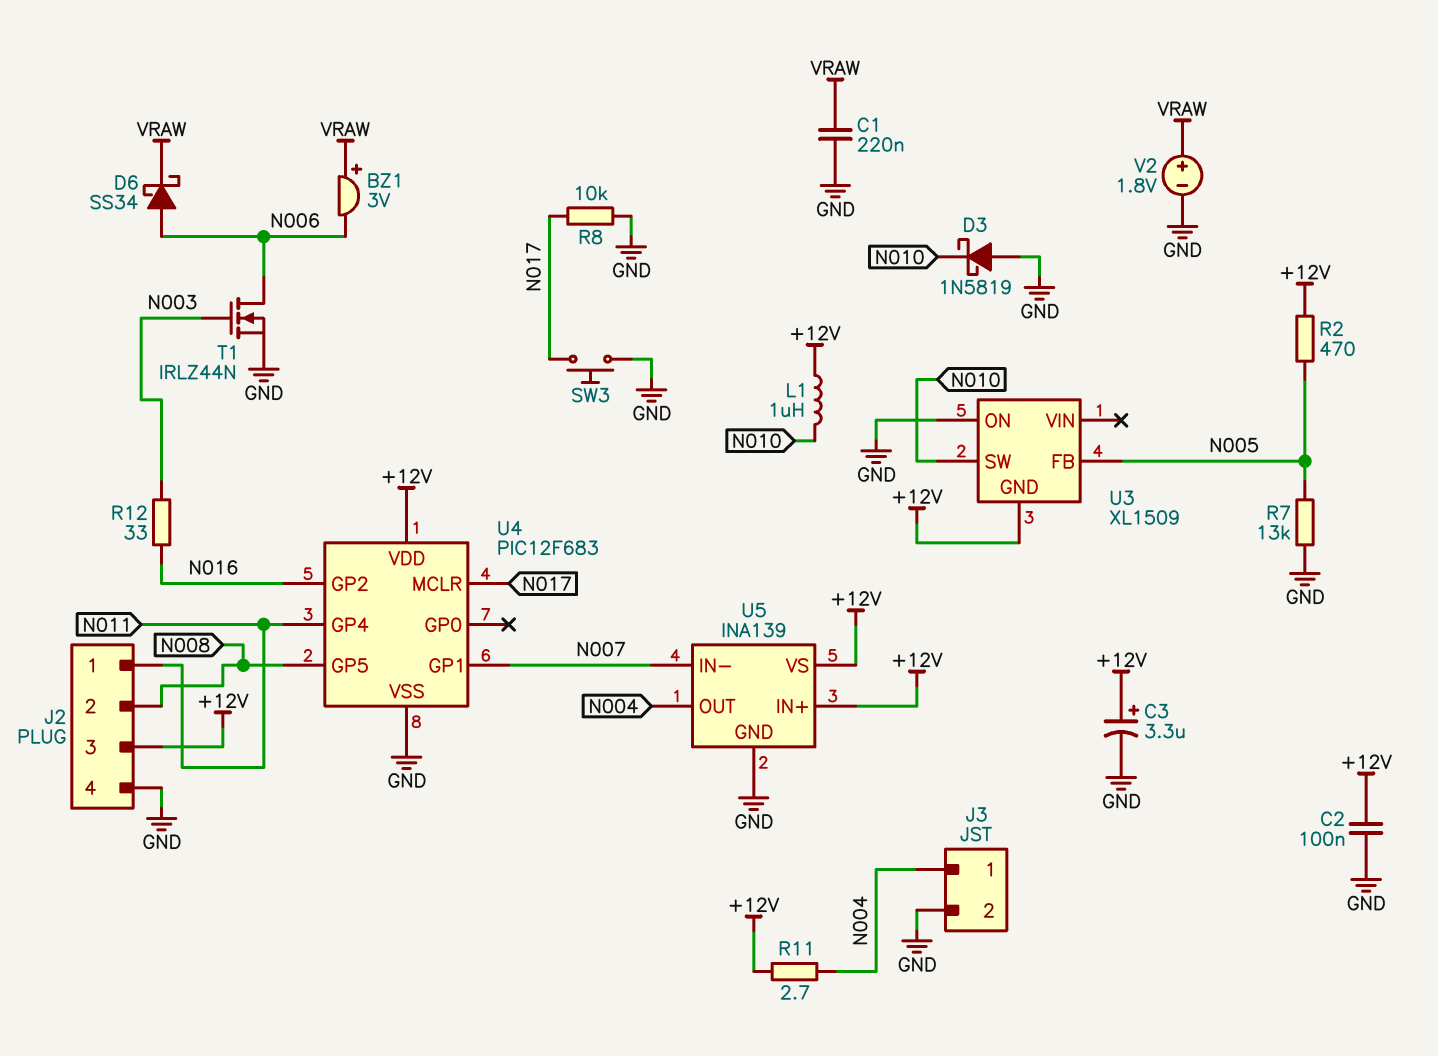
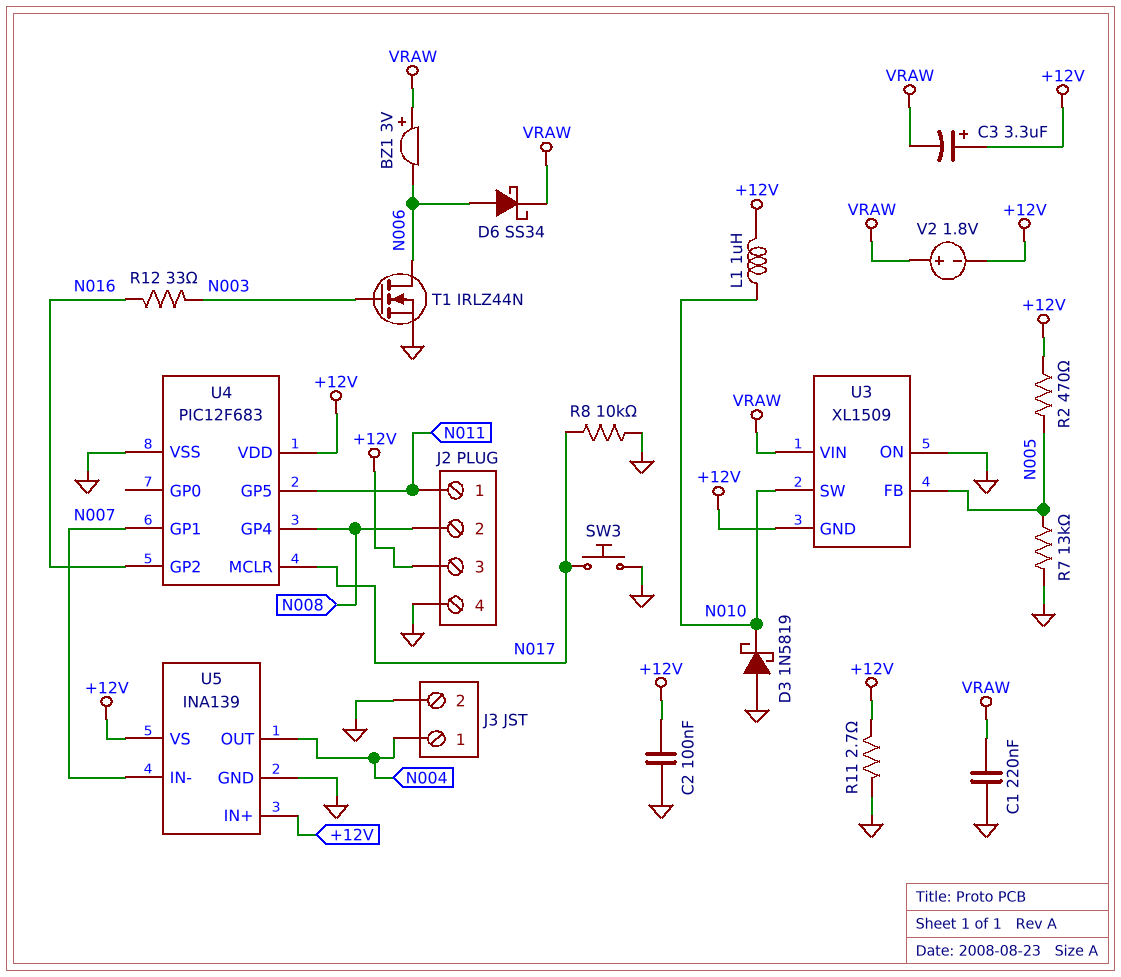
C3: 3.3uF (plus +12V, minus GND) -> 3.3uF (plus +12V, minus VRAW)
R11: 2.7 (+12V, N004) -> 2.7 (+12V, GND)
U3 pin VIN: none -> VRAW
U4 pin GP4: N011 -> N008
U4 pin GP5: N008 -> N011
V2: 1.8V (plus VRAW, minus GND) -> 1.8V (plus VRAW, minus +12V)

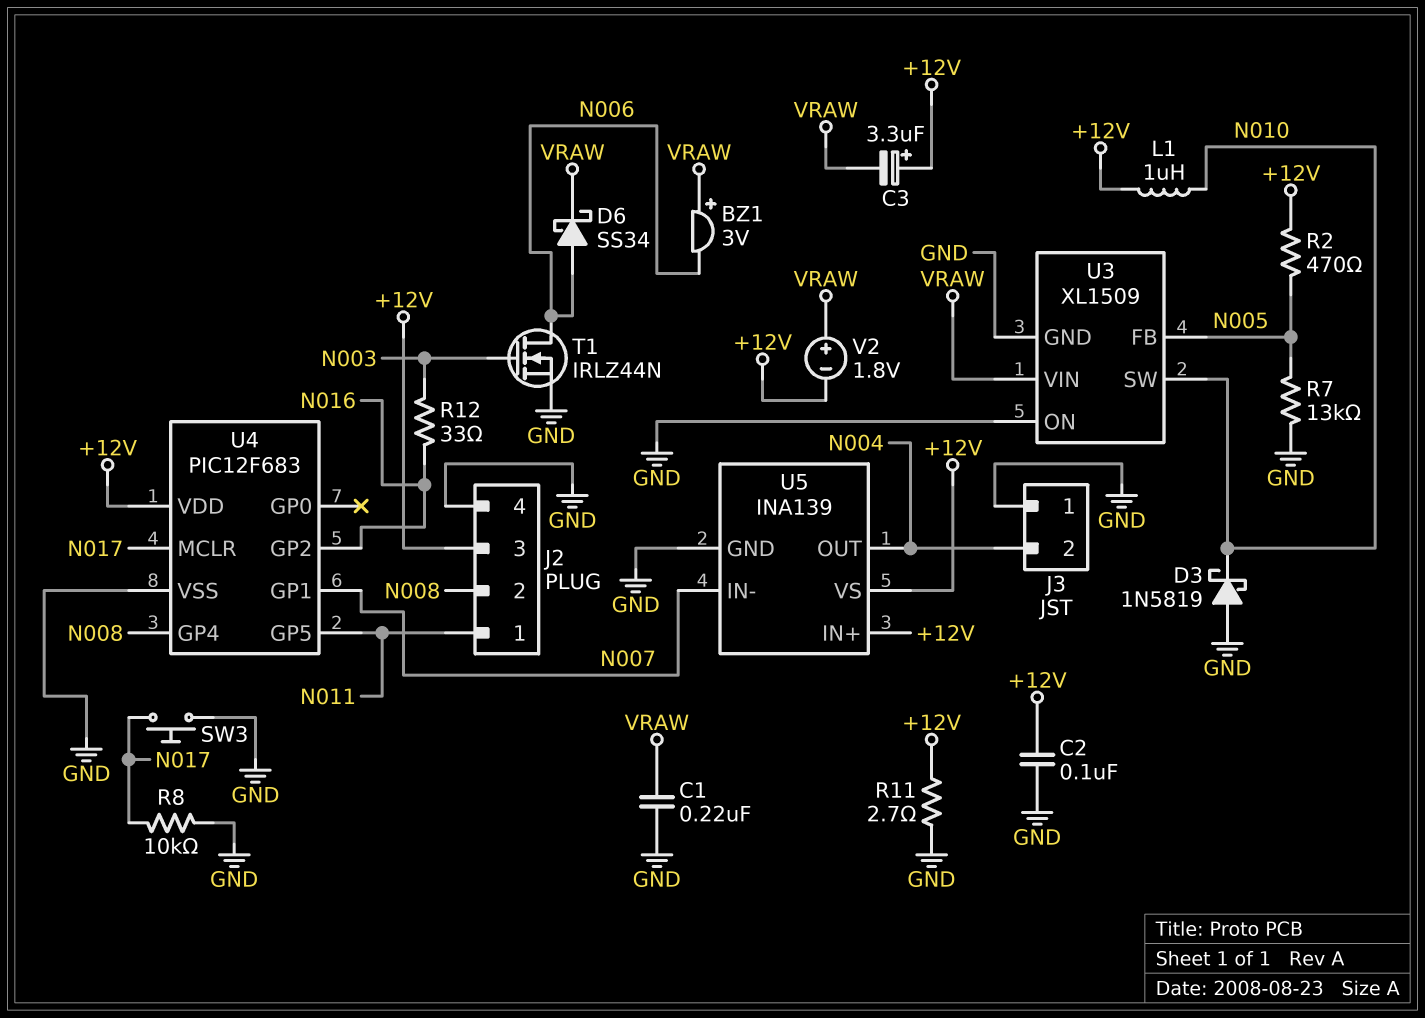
J3 pin 1: N004 -> GND
J3 pin 2: GND -> N004
U3 pin GND: +12V -> GND

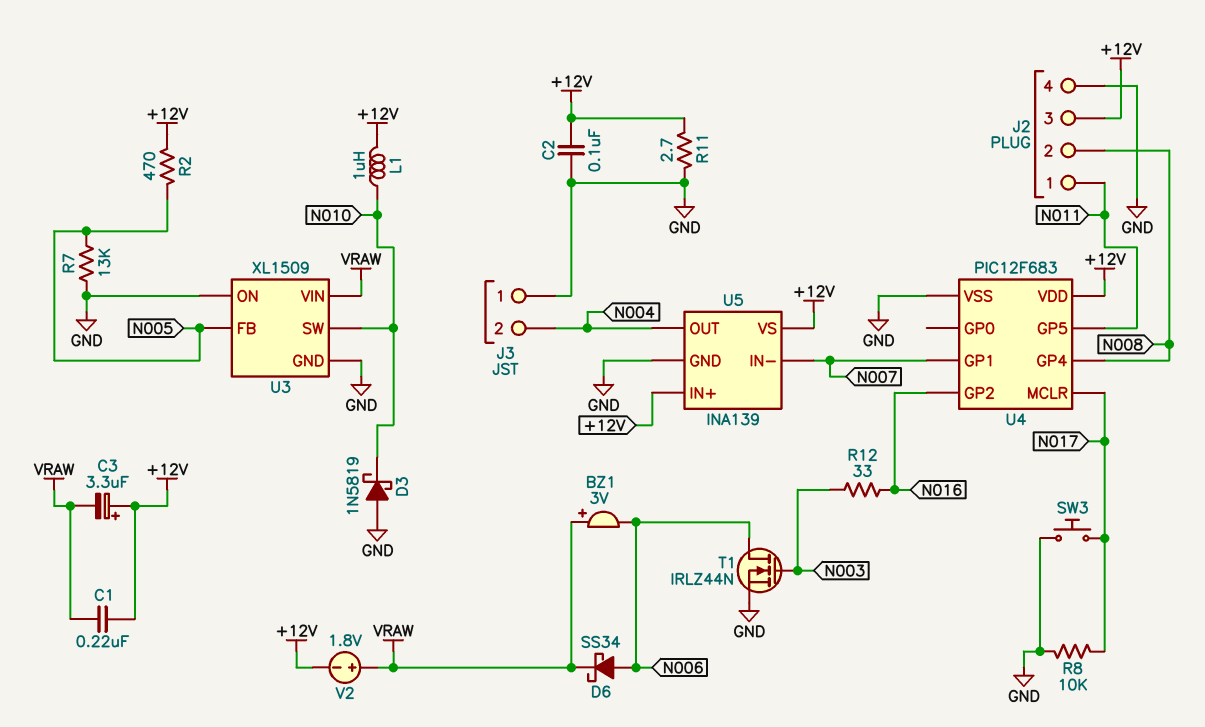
C1: 220nF (GND, VRAW) -> 220nF (+12V, VRAW)

